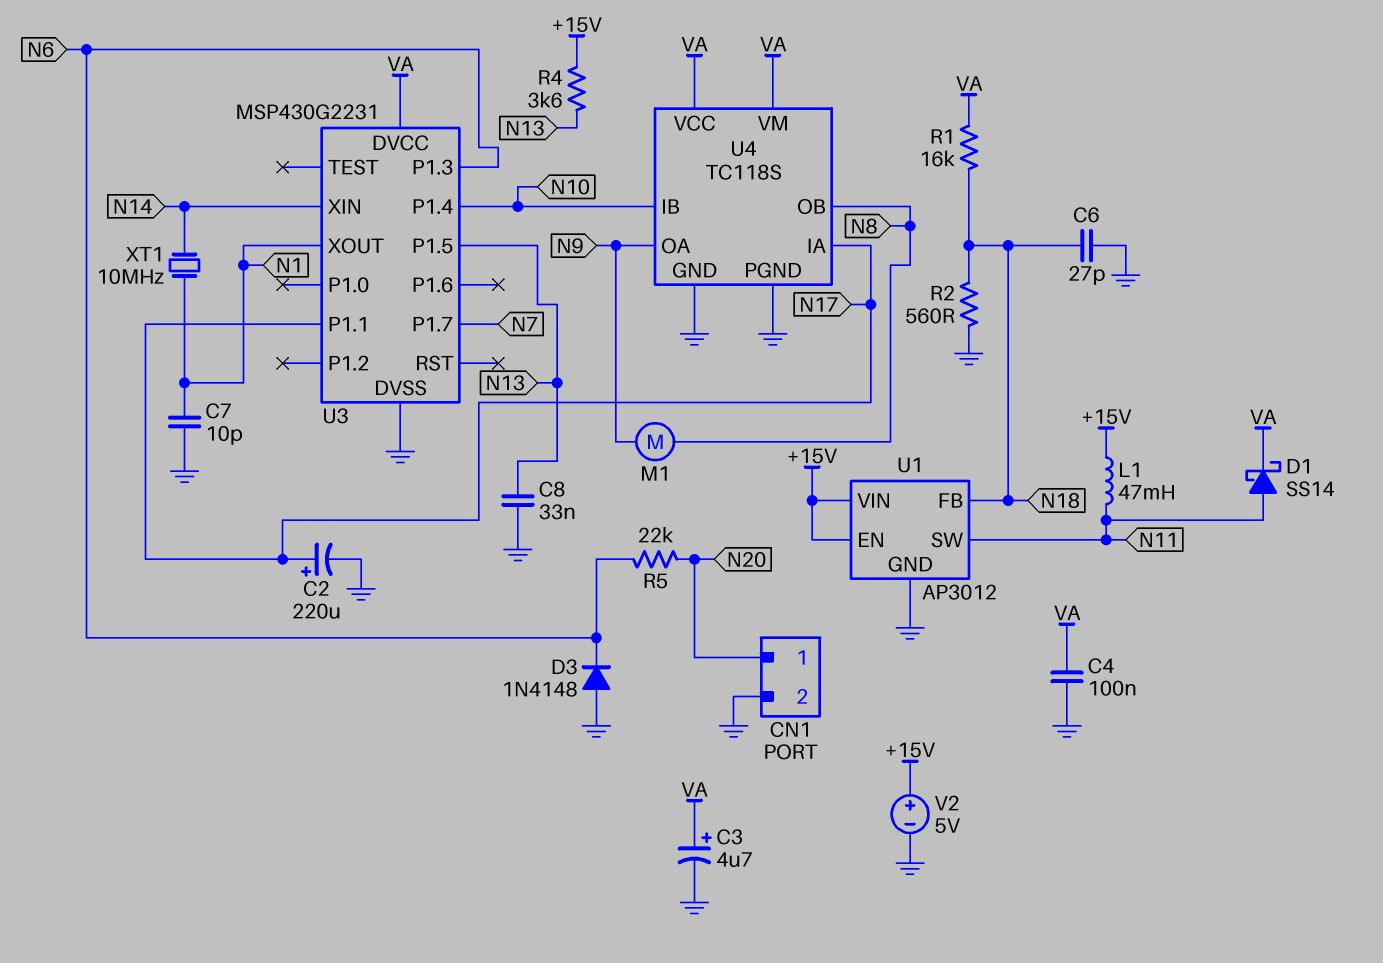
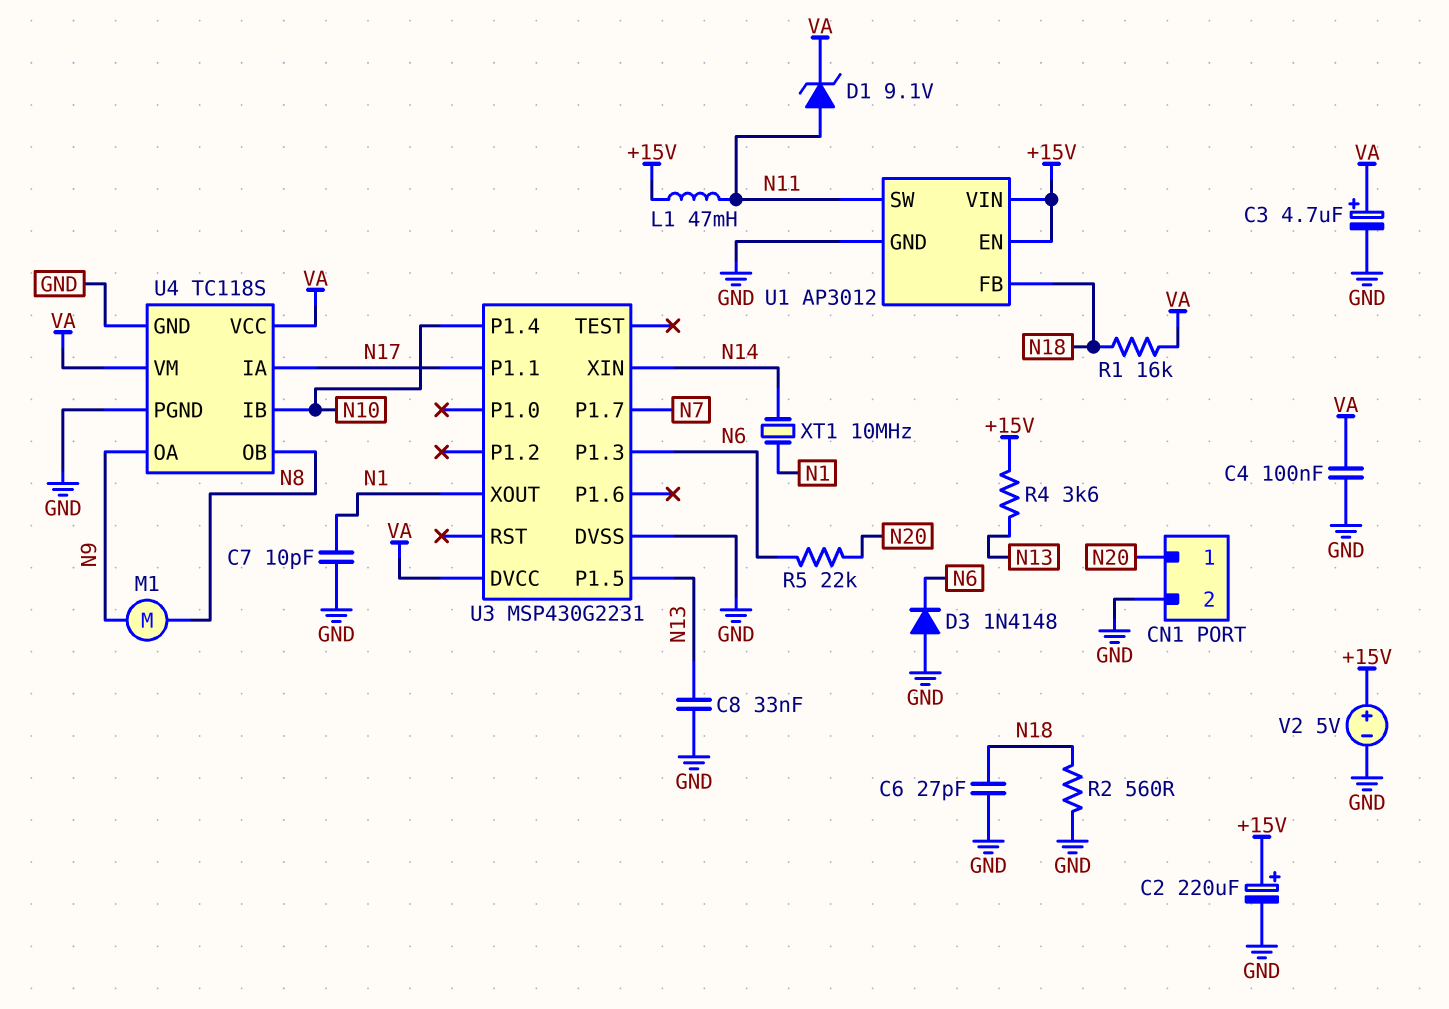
C2: 220uF (plus N17, minus GND) -> 220uF (plus +15V, minus GND)
D1: schottky SS14 (A N11, K VA) -> zener 9.1V (A N11, K VA)

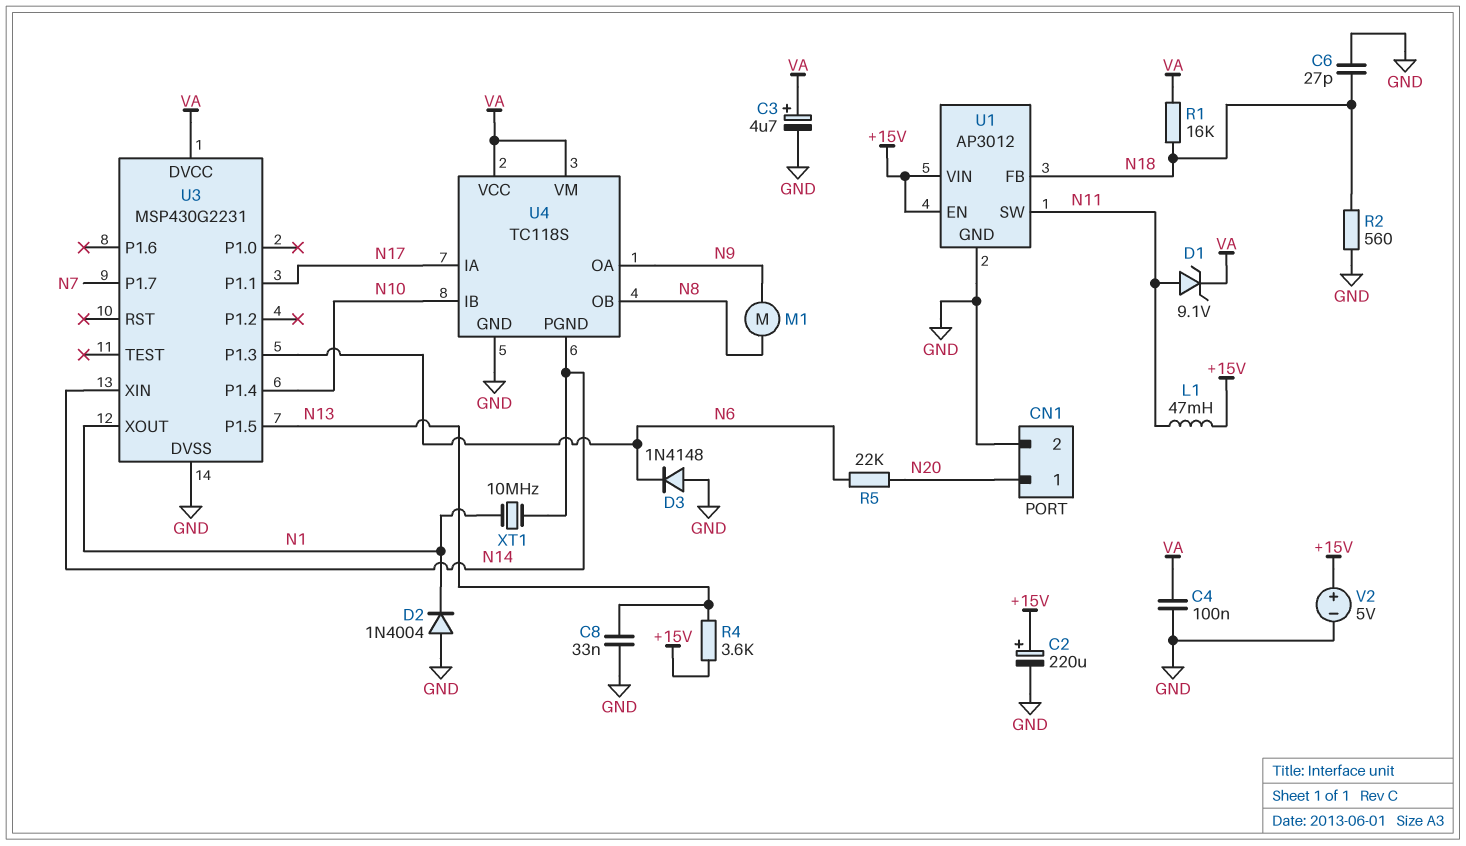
C7: 10pF (GND, N1) -> none
D2: none -> diode 1N4004 (A GND, K N1)
U4 pin PGND: GND -> N14

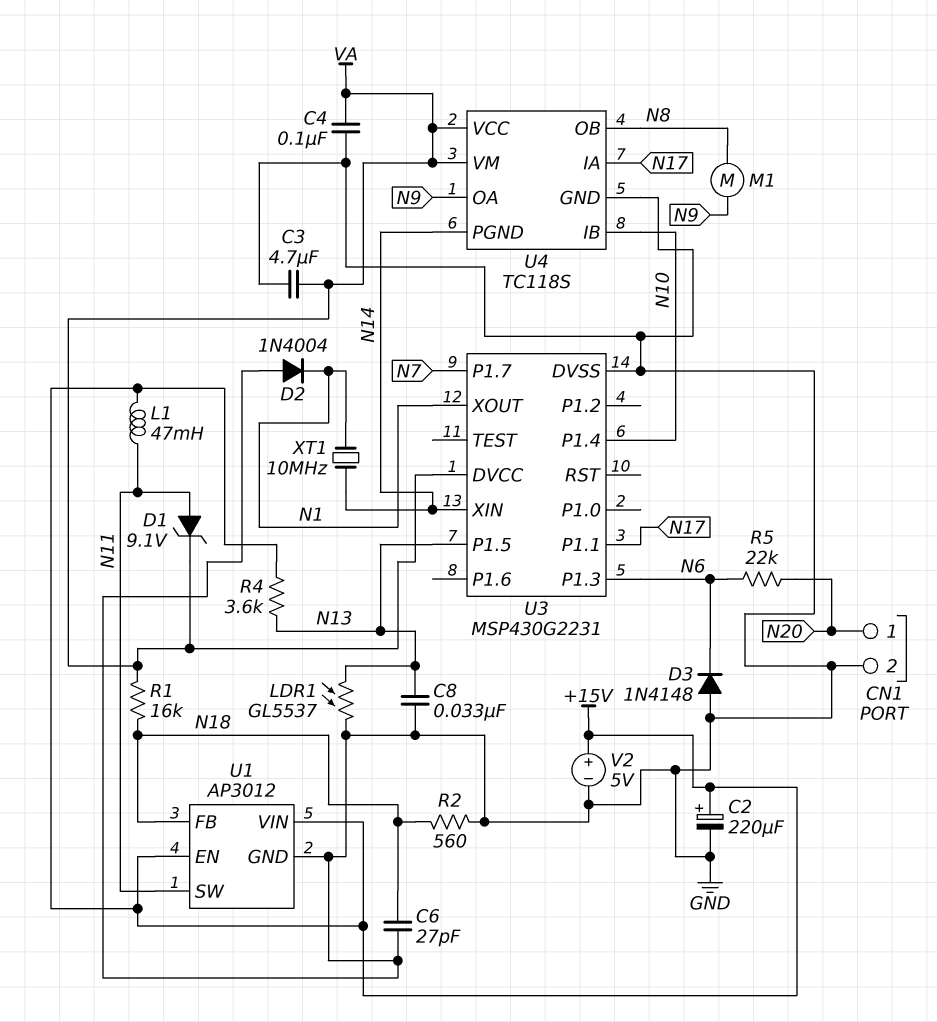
C3: 4.7uF (plus VA, minus GND) -> 4.7uF (GND, VA)
LDR1: none -> GL5537 (GND, N13)

